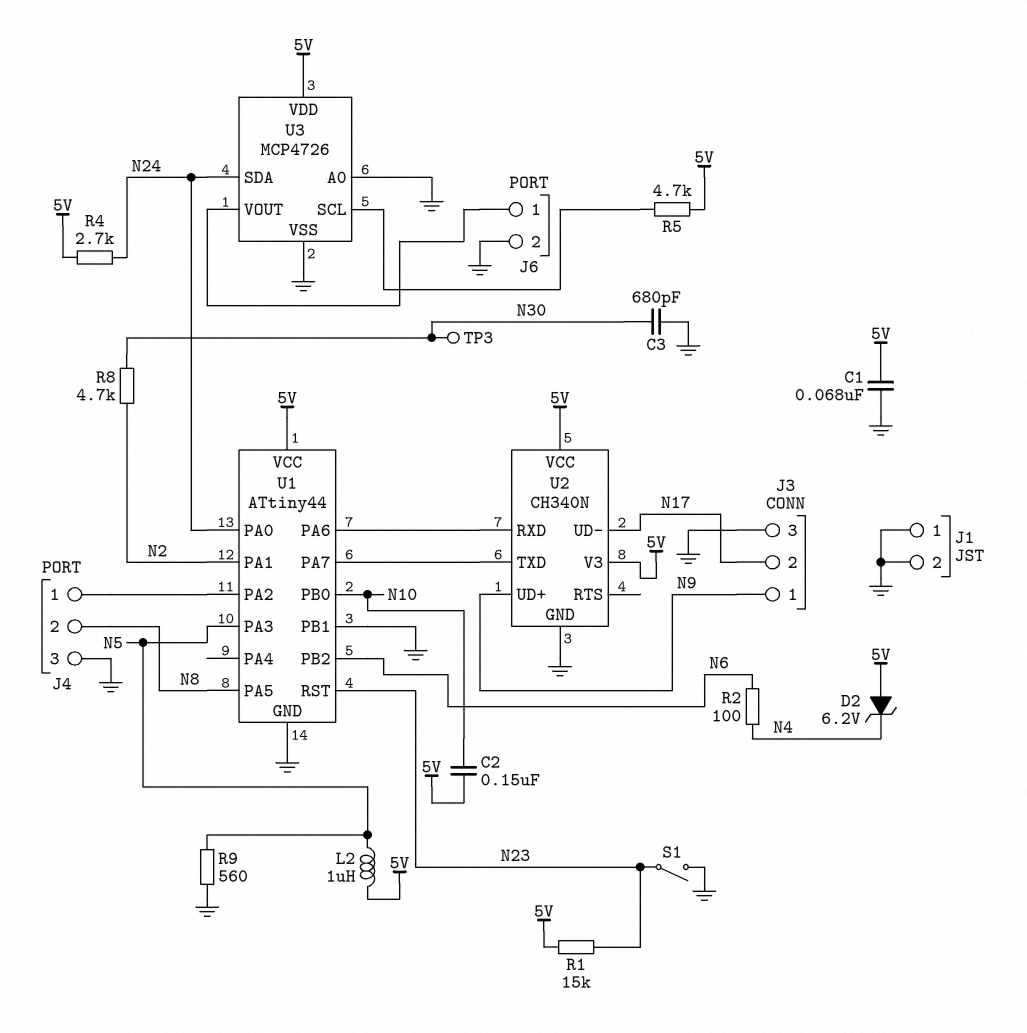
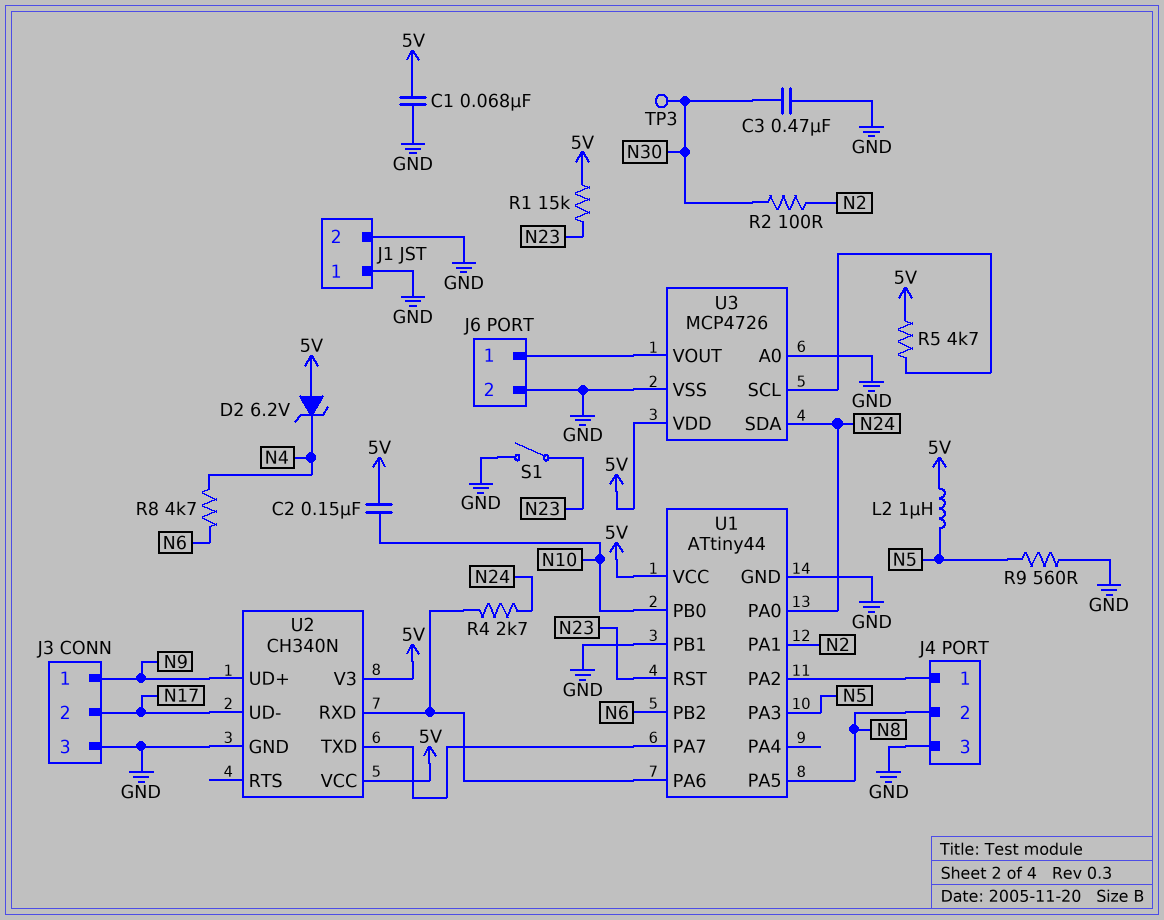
C3: 680pF (GND, N30) -> 470nF (GND, N30)
R2: 100 (N4, N6) -> 100 (N2, N30)
R4: 2.7k (5V, N24) -> 2.7k (N24, U1/PA6)
R8: 4.7k (N2, N30) -> 4.7k (N4, N6)

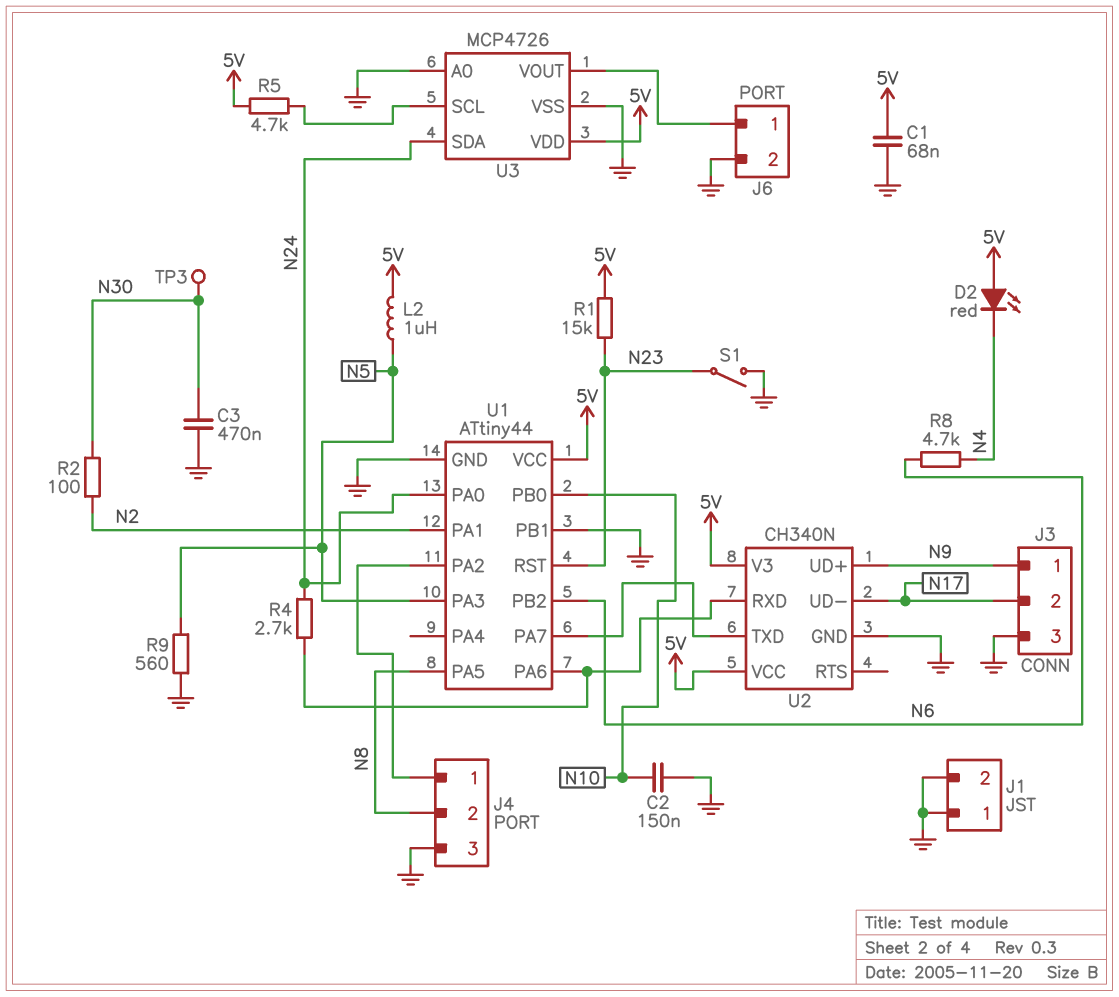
C2: 150nF (5V, N10) -> 150nF (GND, N10)
D2: zener 6.2V (A 5V, K N4) -> LED red (A 5V, K N4)

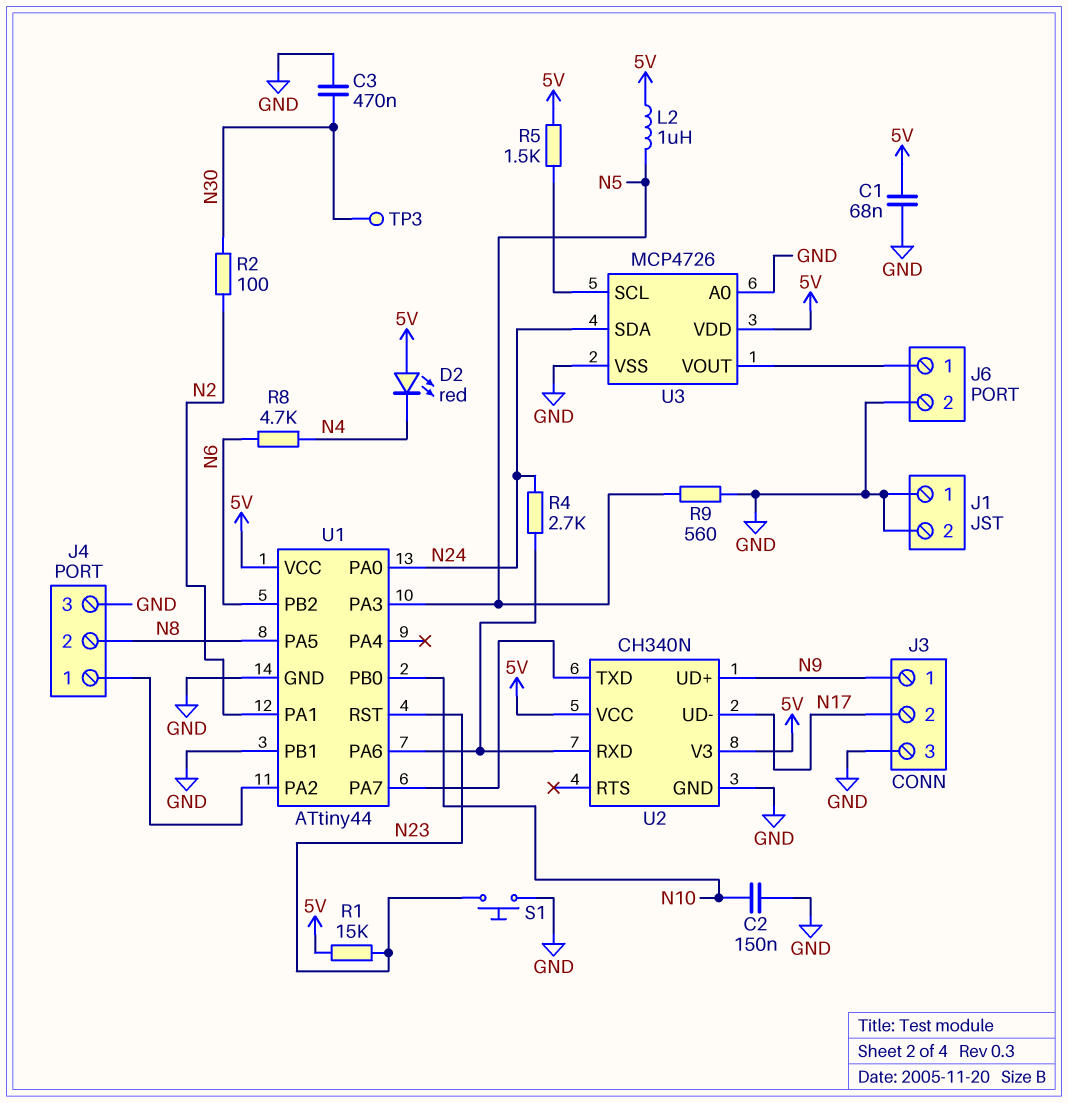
R5: 4.7k (5V, U3/SCL) -> 1.5k (5V, U3/SCL)
S1: switch (GND, N23) -> button (GND, N23)

